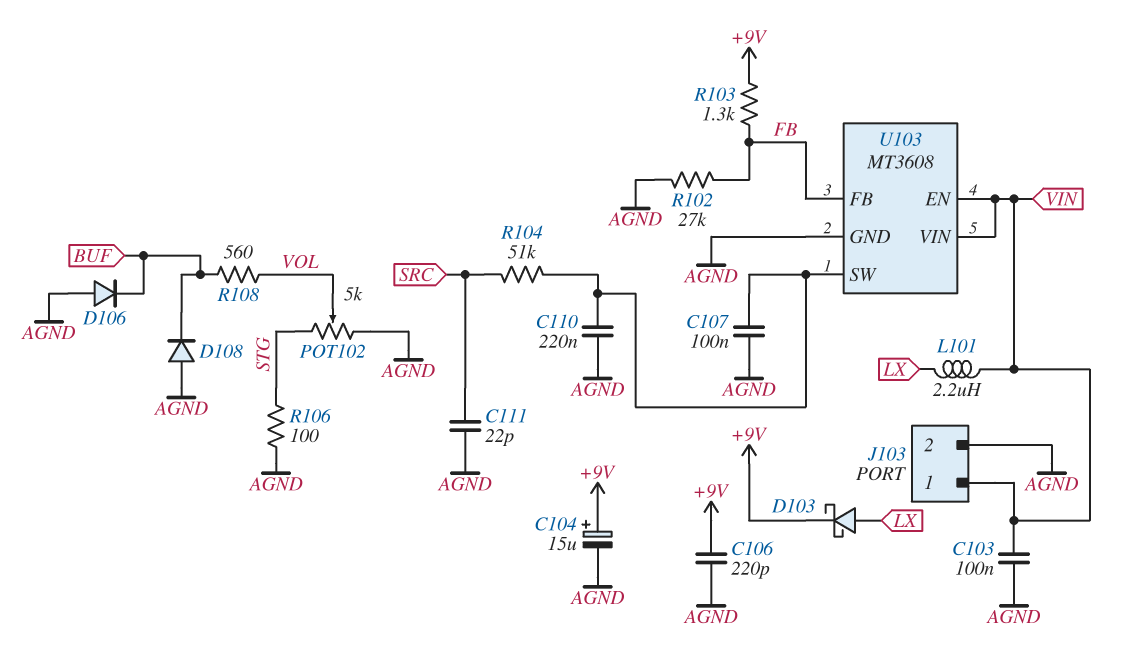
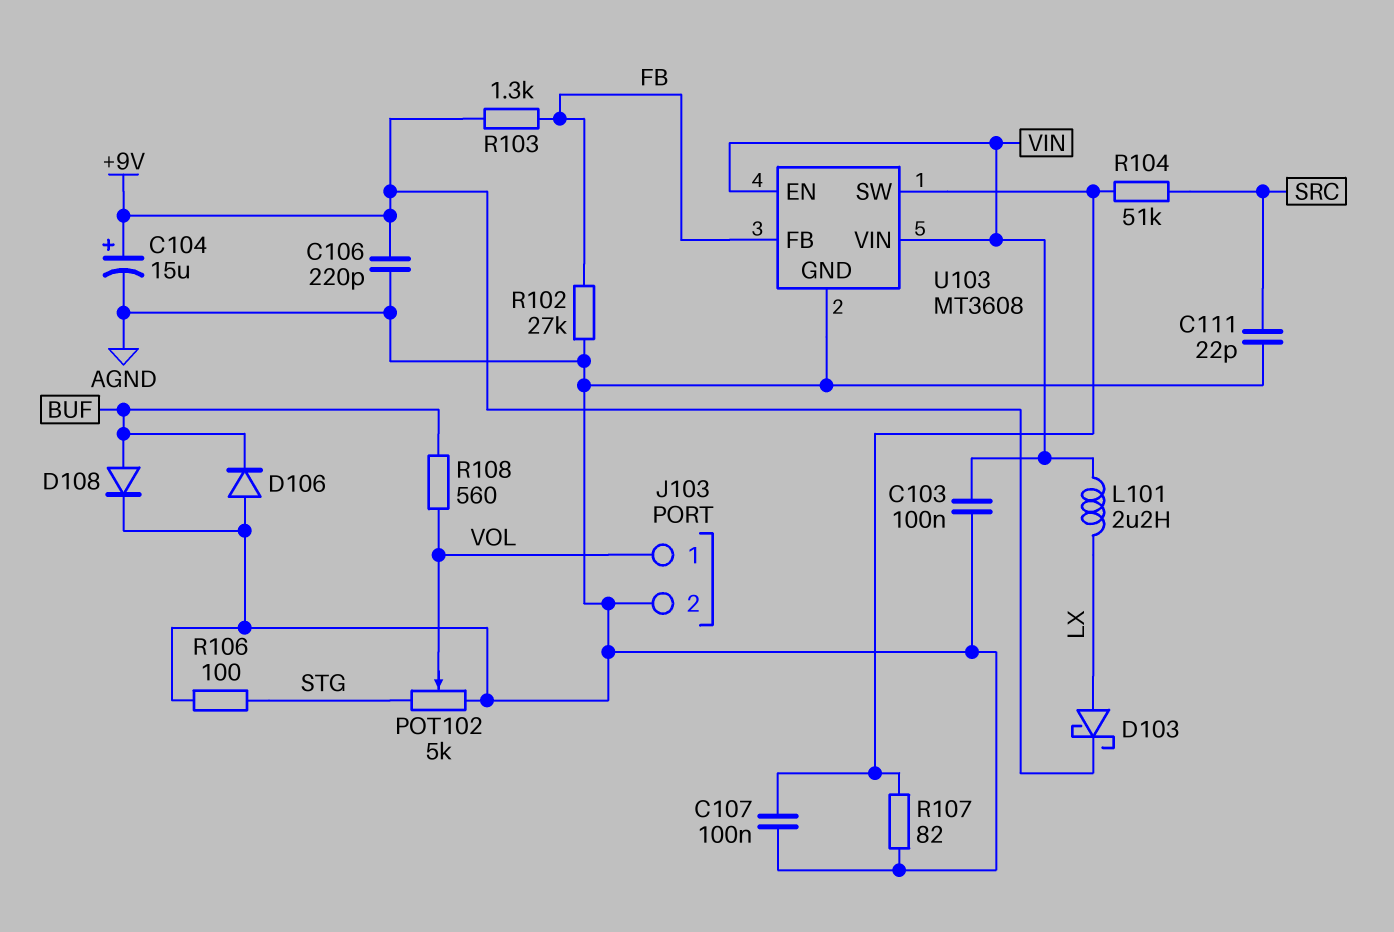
C110: 220nF (AGND, U103/SW) -> none
D108: diode (A AGND, K BUF) -> diode (A BUF, K AGND)
J103 pin 1: VIN -> VOL
R107: none -> 82 (AGND, U103/SW)

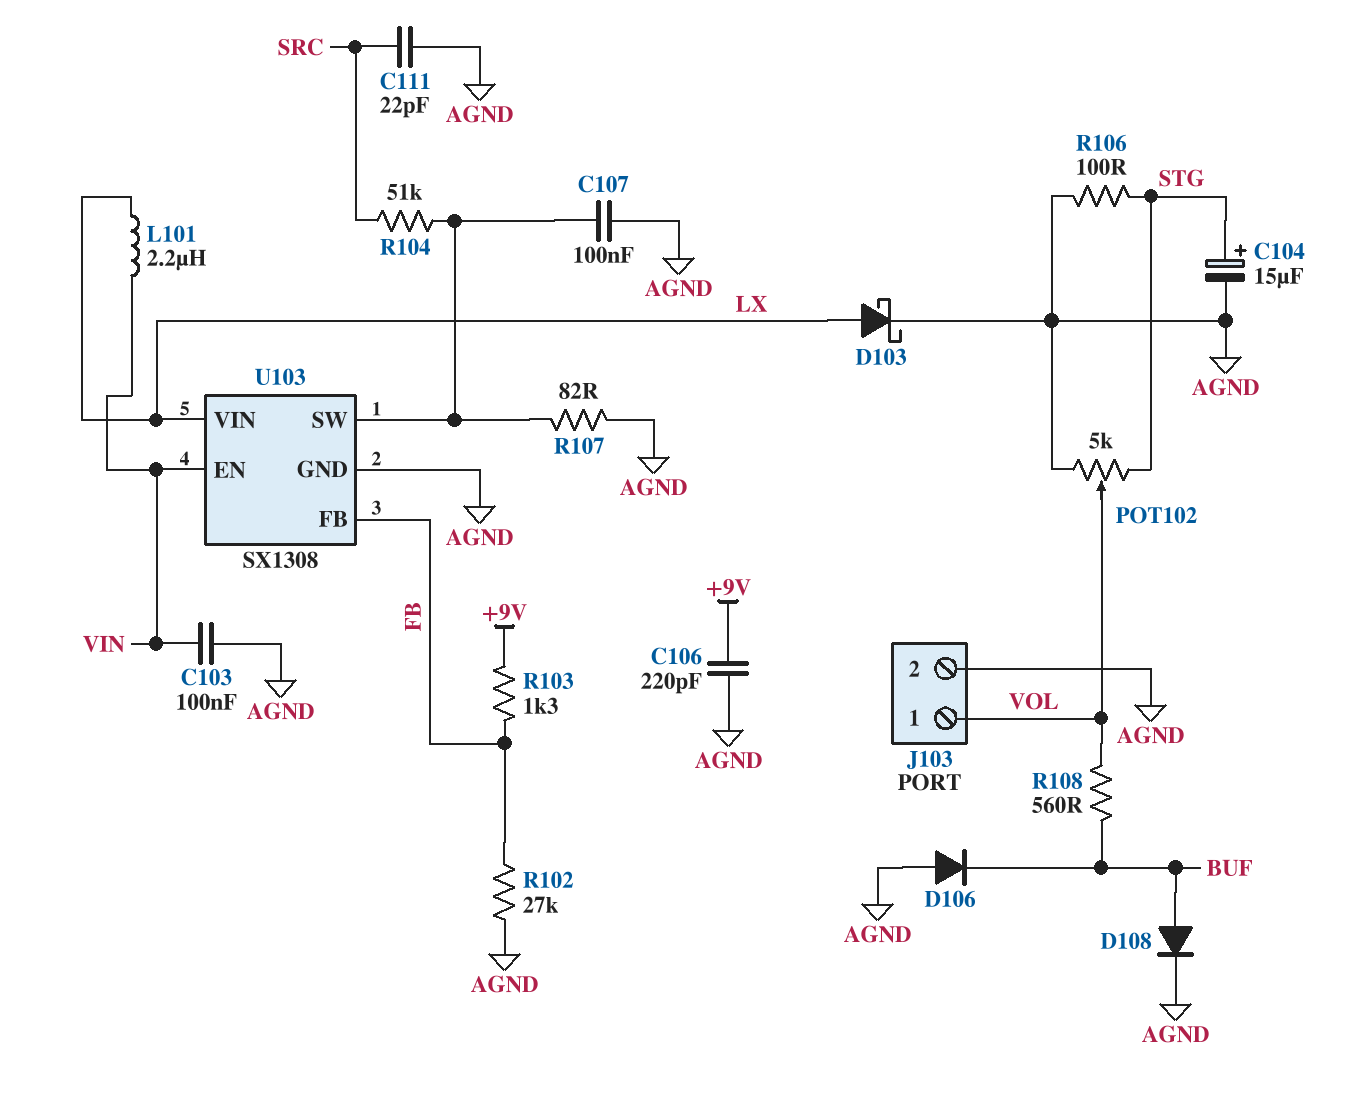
C104: 15uF (plus +9V, minus AGND) -> 15uF (plus STG, minus AGND)
D103: schottky (A LX, K +9V) -> schottky (A LX, K AGND)
U103: MT3608 -> SX1308
U103 pin VIN: VIN -> LX

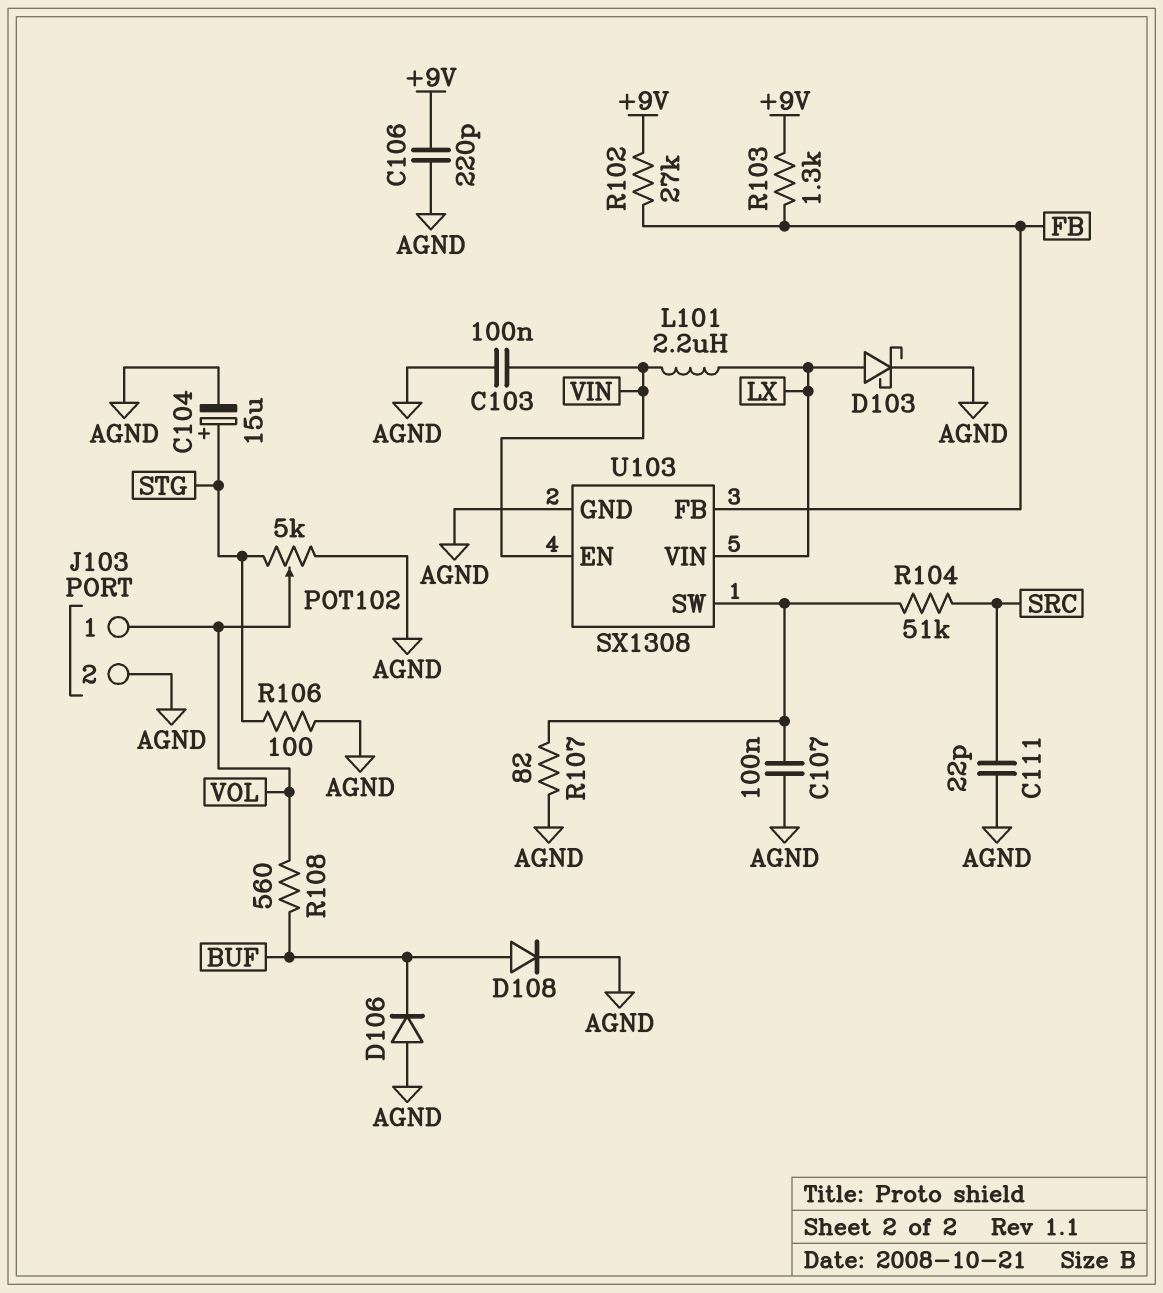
R102: 27k (AGND, FB) -> 27k (+9V, FB)

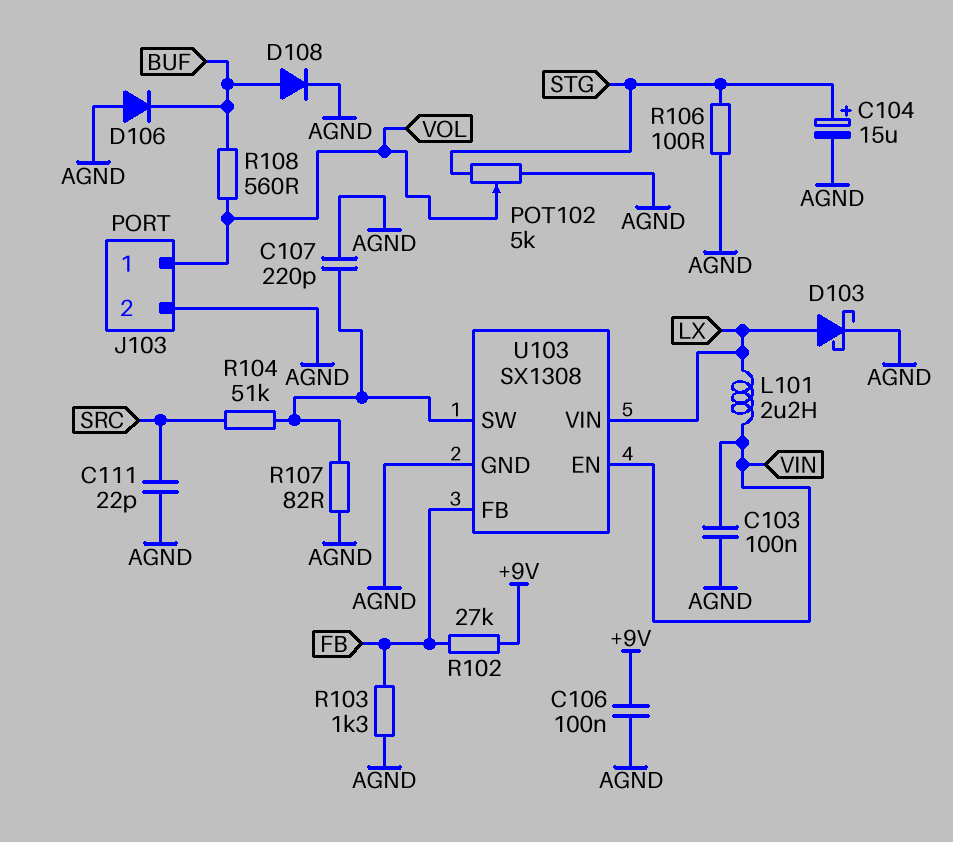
C106: 220pF (+9V, AGND) -> 100nF (+9V, AGND)
C107: 100nF (AGND, U103/SW) -> 220pF (AGND, U103/SW)
R103: 1.3k (+9V, FB) -> 1.3k (AGND, FB)

